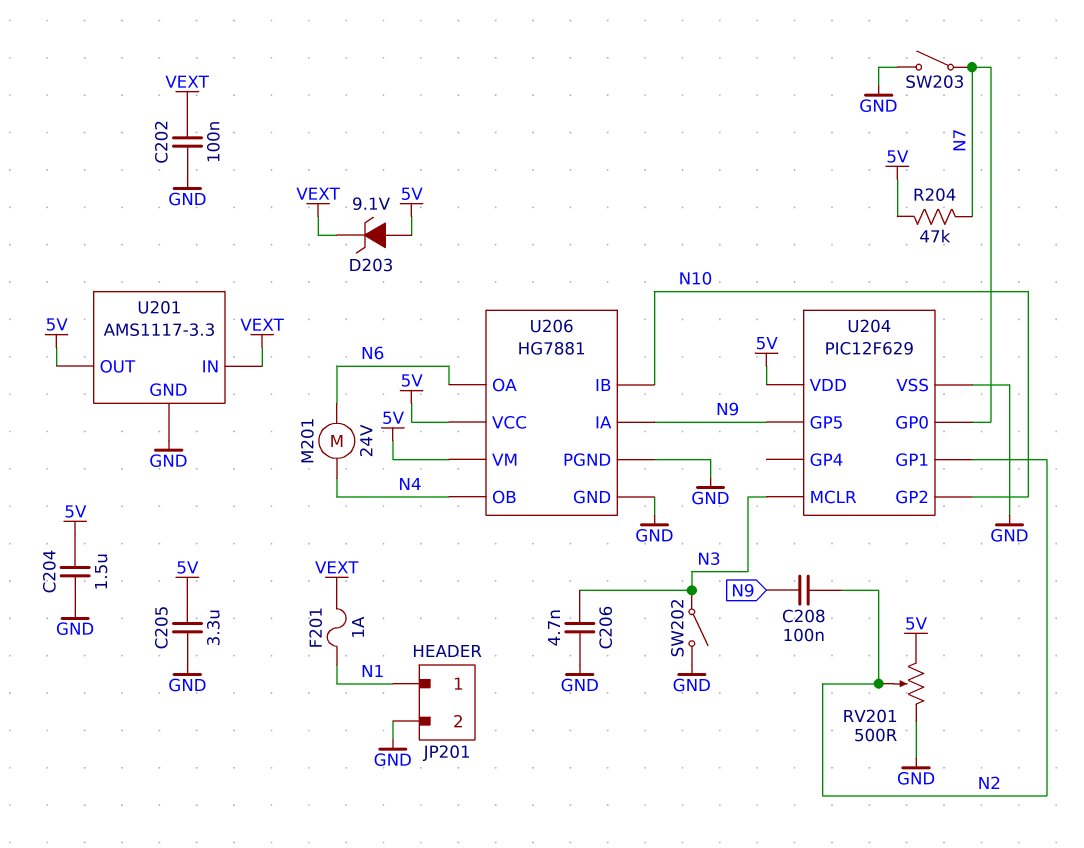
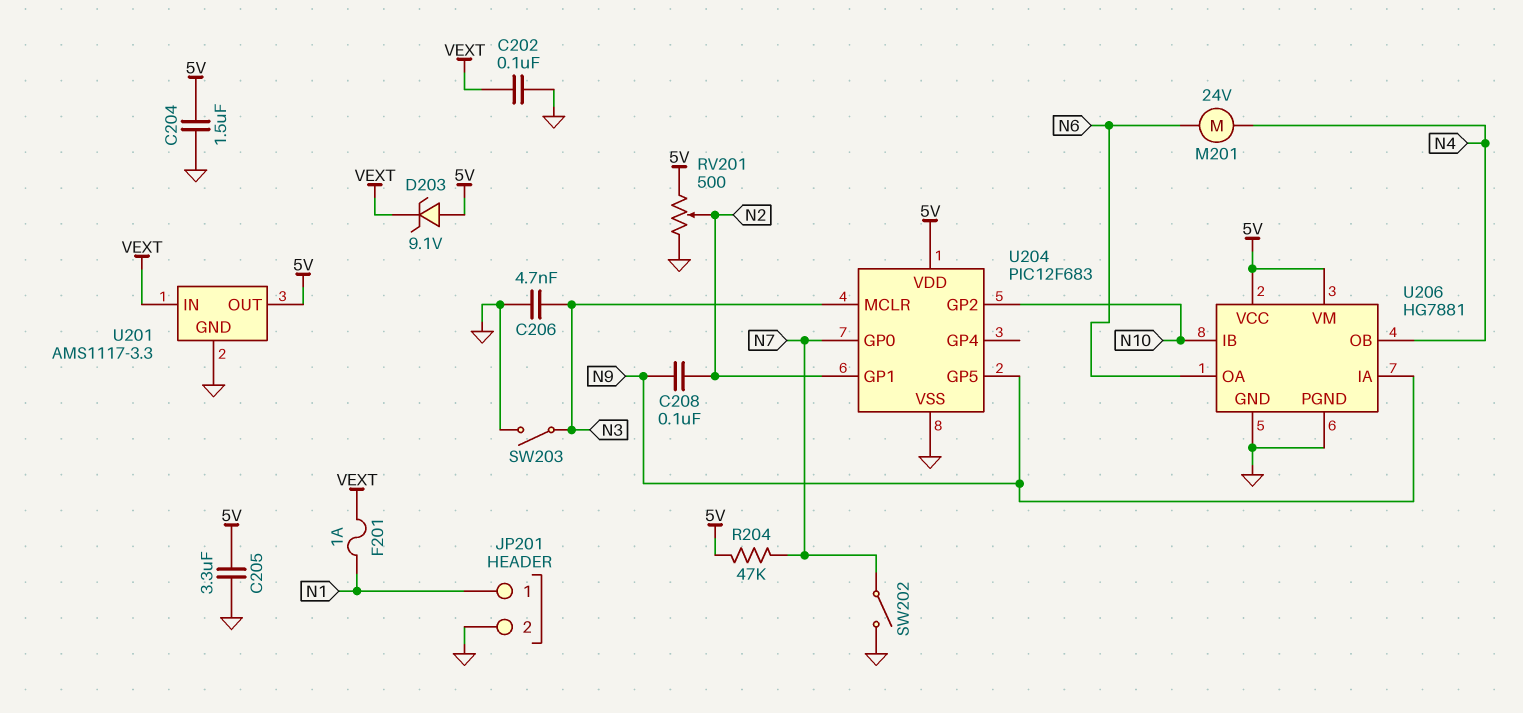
SW202: switch (GND, N3) -> switch (GND, N7)
SW203: switch (GND, N7) -> switch (GND, N3)
U204: PIC12F629 -> PIC12F683

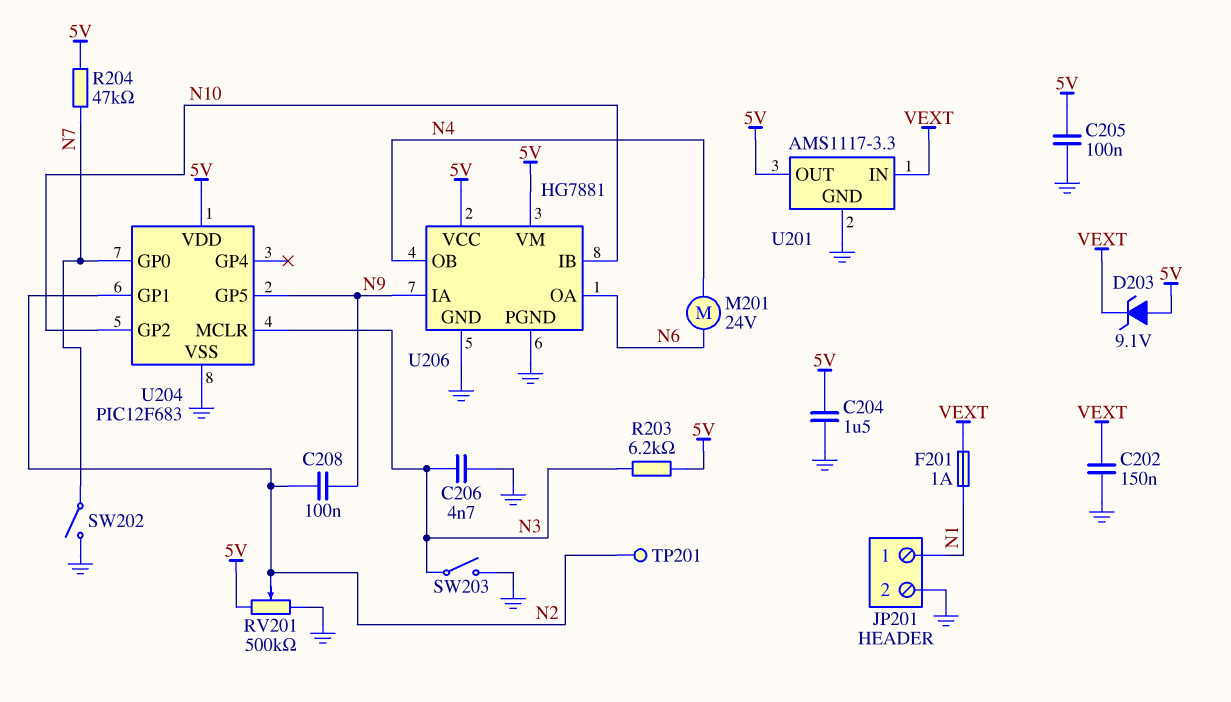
C202: 100nF (GND, VEXT) -> 150nF (GND, VEXT)
C205: 3.3uF (5V, GND) -> 100nF (5V, GND)
R203: none -> 6.2k (5V, N3)
RV201: 500 (5V, GND, wiper N2) -> 500k (5V, GND, wiper N2)
TP201: none -> test point (N2)

